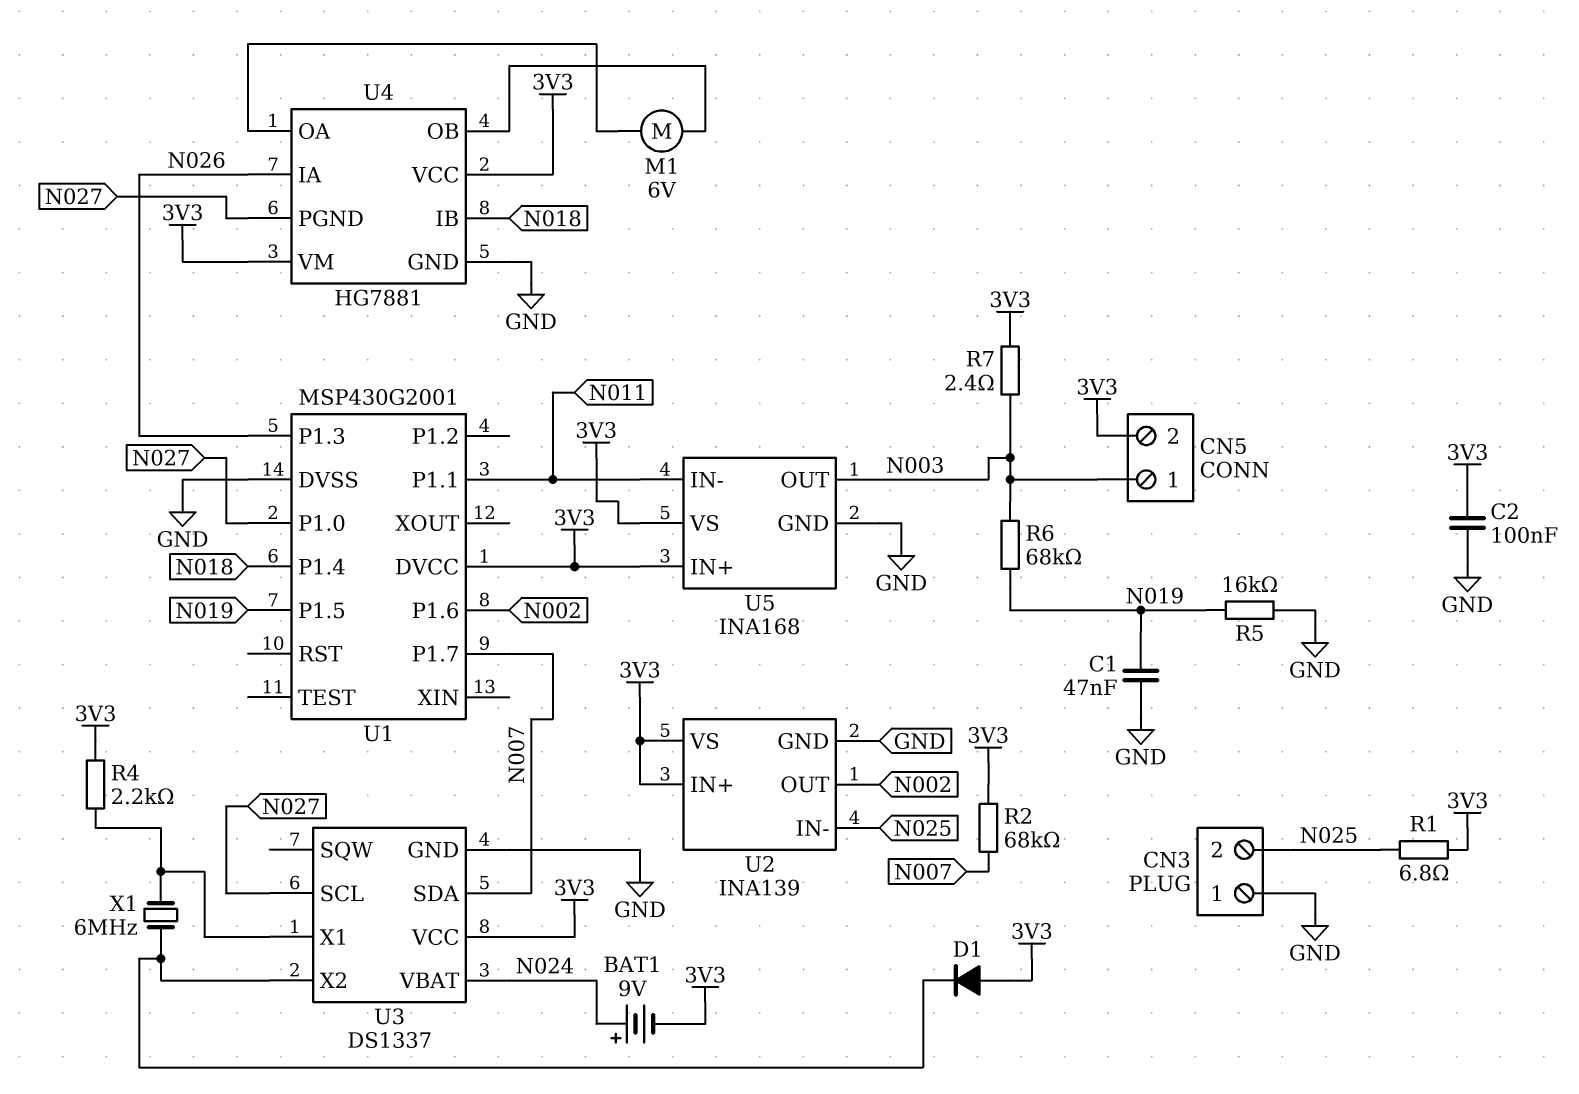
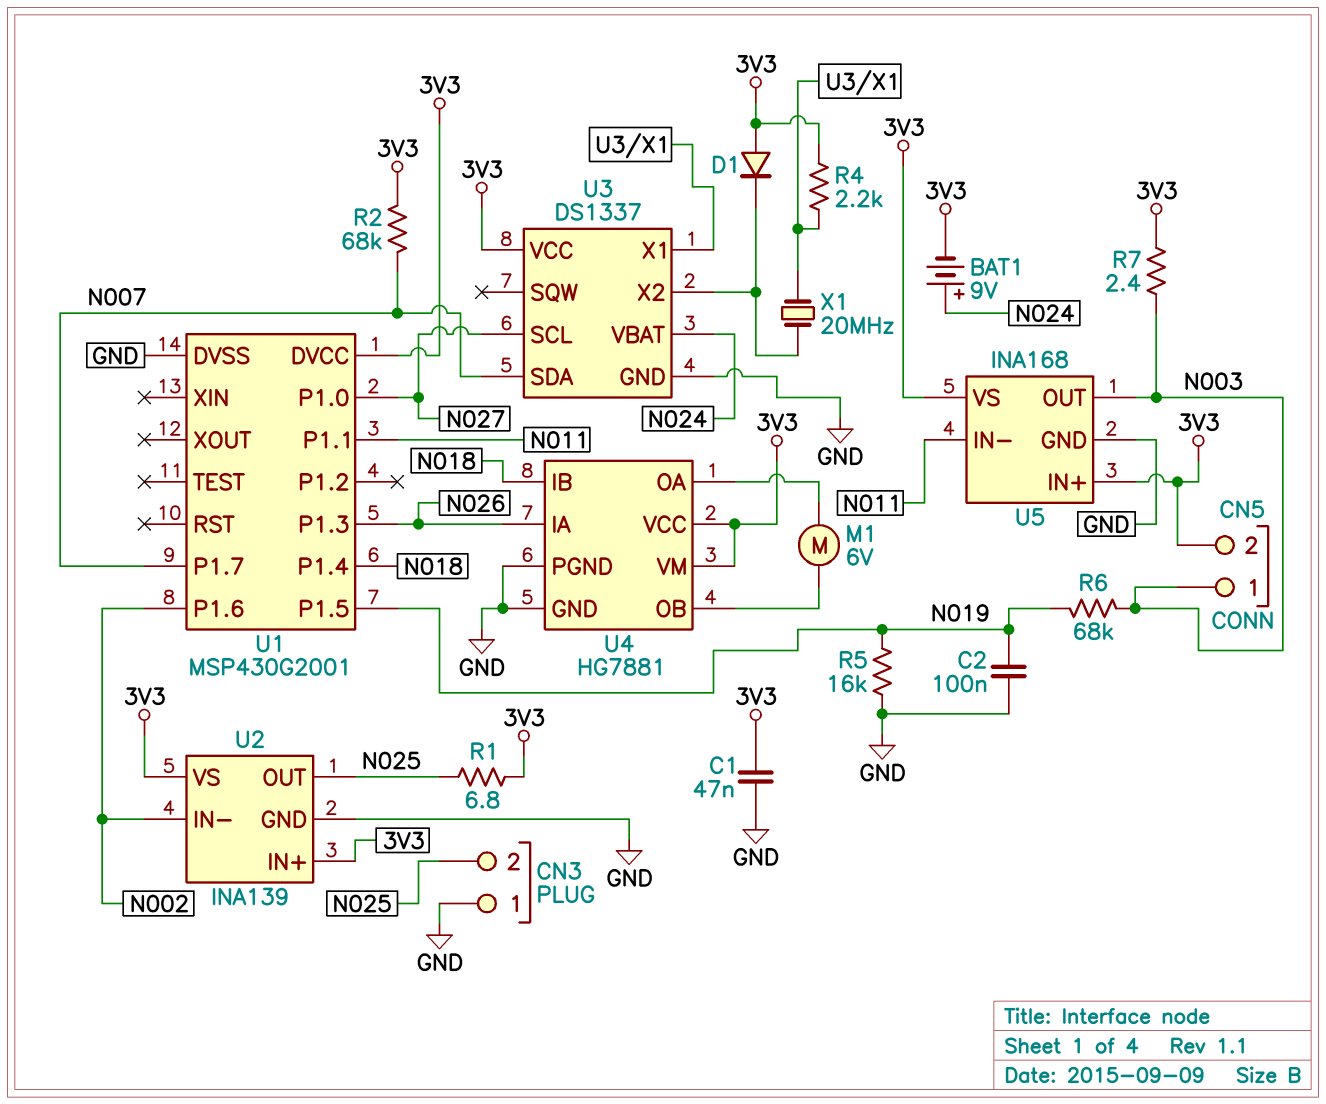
C1: 47nF (GND, N019) -> 47nF (3V3, GND)
C2: 100nF (3V3, GND) -> 100nF (GND, N019)
U2 pin IN-: N025 -> N002
U2 pin OUT: N002 -> N025
U4 pin PGND: N027 -> GND
X1: 6MHz (U3/X1, U3/X2) -> 20MHz (U3/X1, U3/X2)

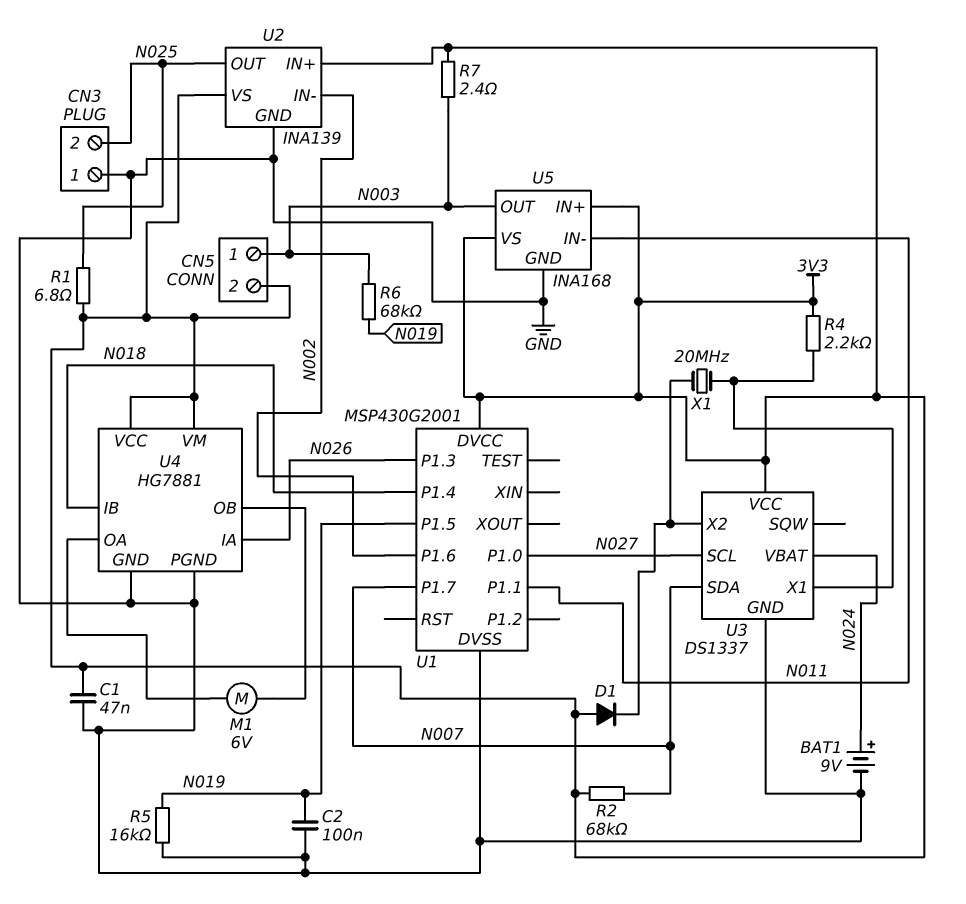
BAT1: 9V (plus N024, minus 3V3) -> 9V (plus N024, minus GND)

